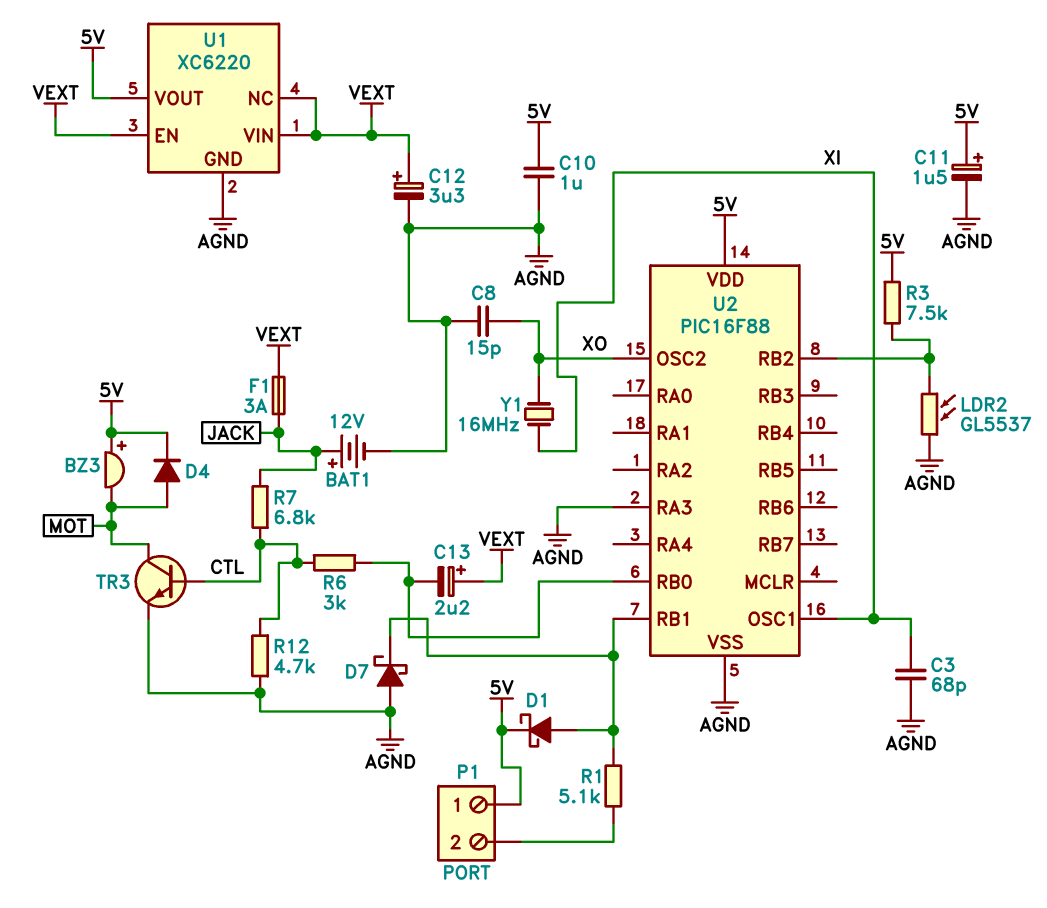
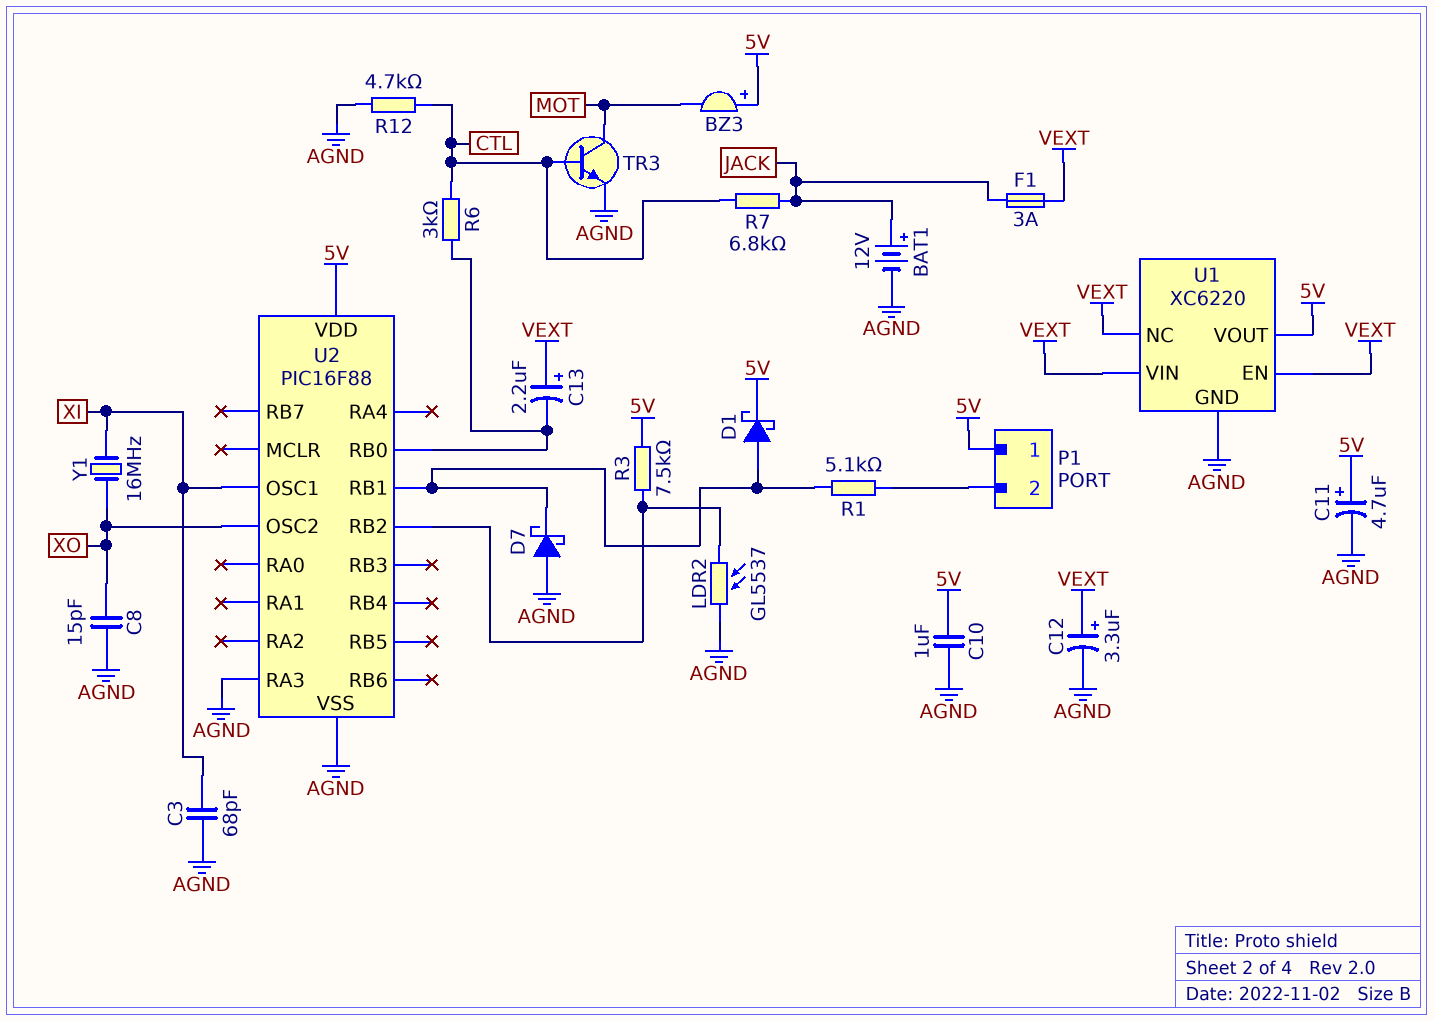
C11: 1.5uF (plus 5V, minus AGND) -> 4.7uF (plus 5V, minus AGND)
D4: diode (A MOT, K 5V) -> none

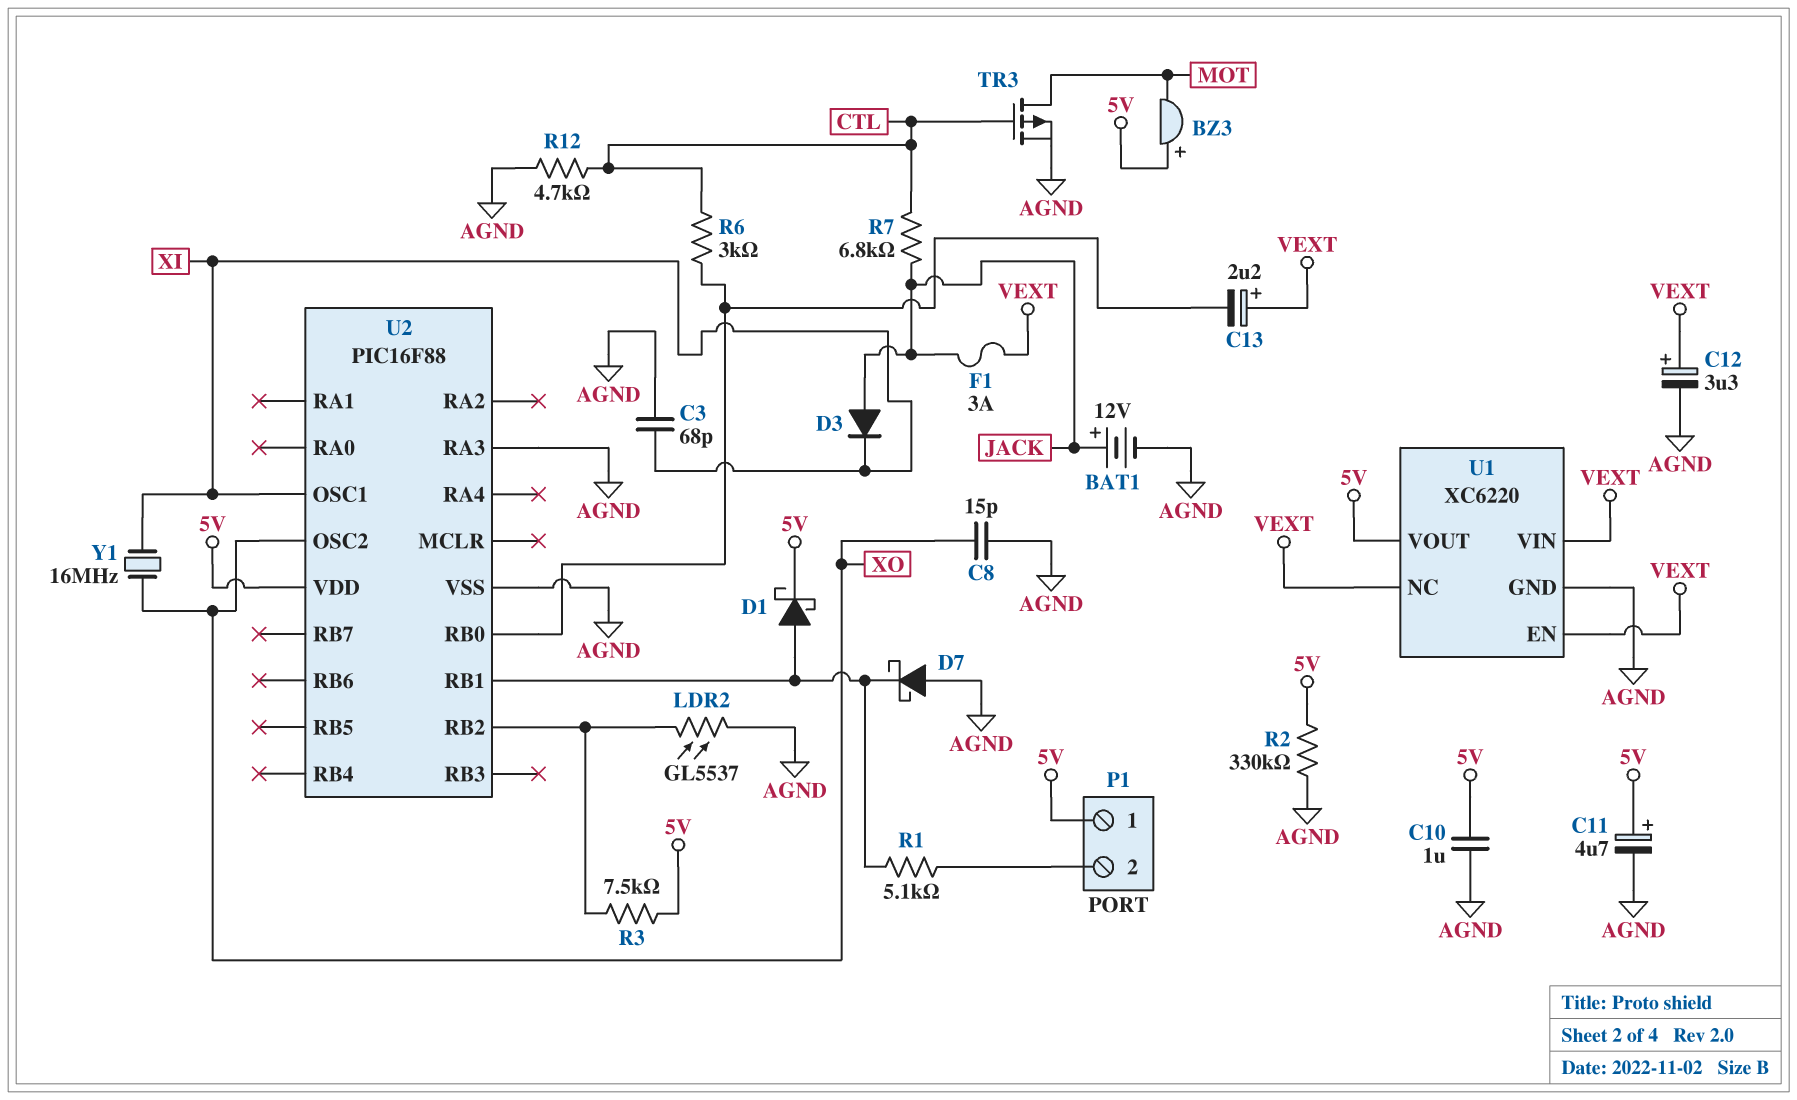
D3: none -> diode (A JACK, K XI)
R2: none -> 330k (5V, AGND)
TR3: NPN (B CTL, C MOT, E AGND) -> PMOS (G CTL, D MOT, S AGND)

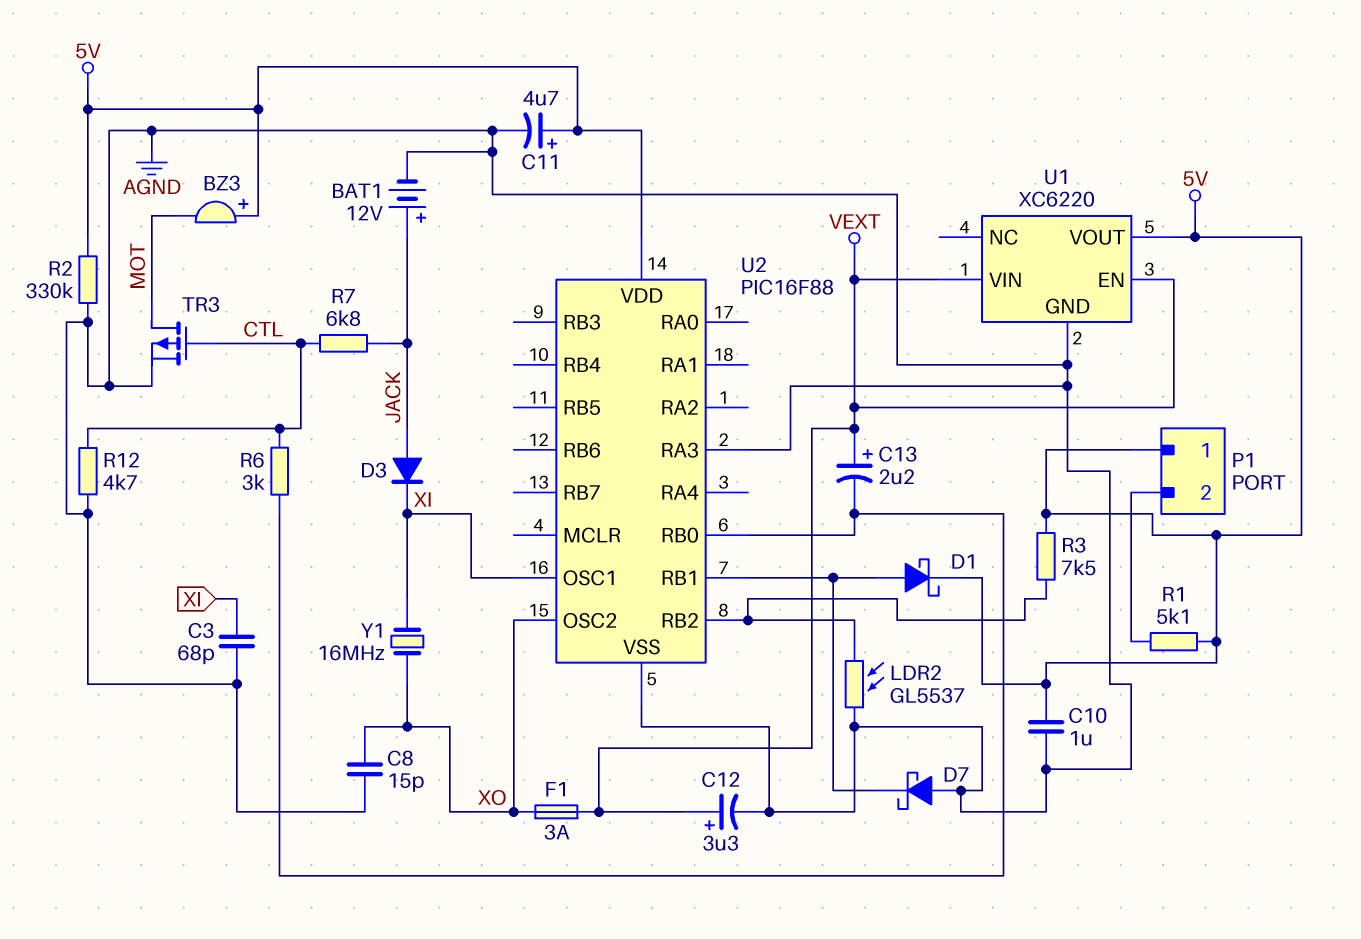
F1: 3A (JACK, VEXT) -> 3A (VEXT, XO)
R1: 5.1k (P1/2, U2/RB1) -> 5.1k (5V, P1/2)
U1 pin NC: VEXT -> none

